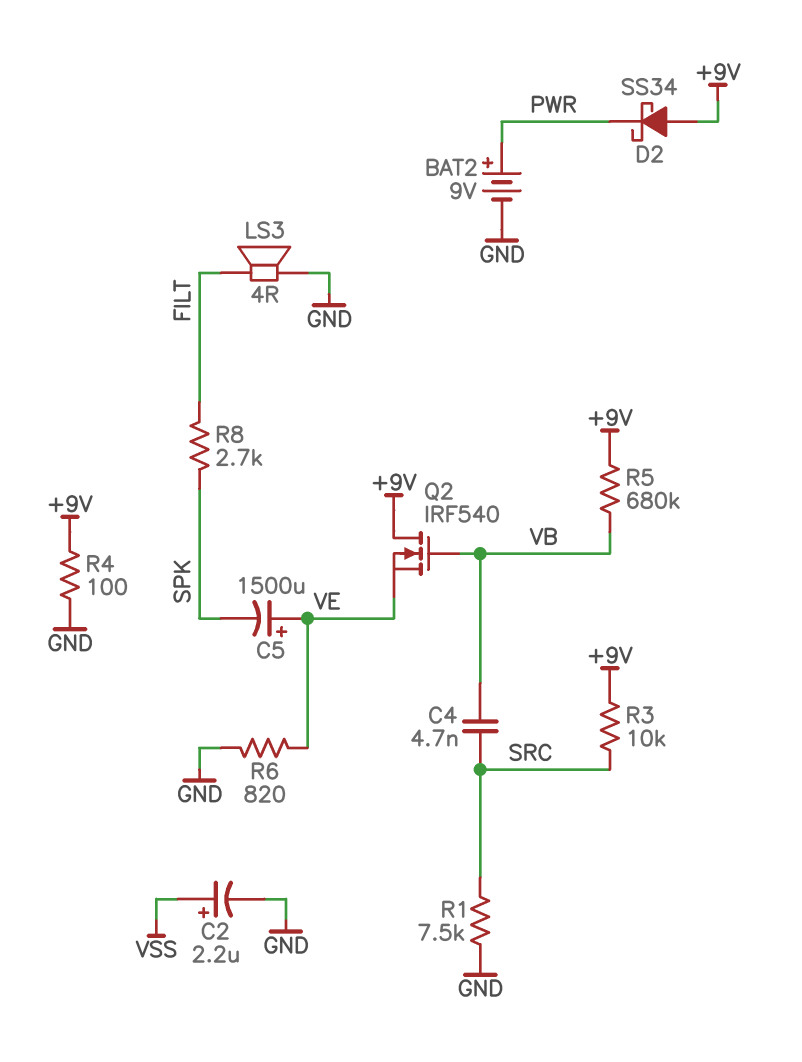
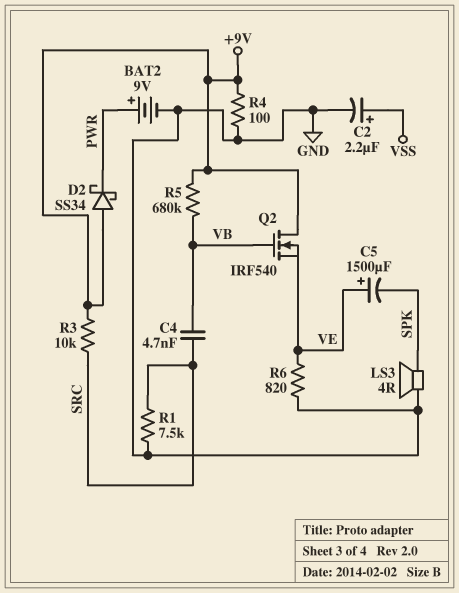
LS3: speaker 4R (FILT, GND) -> speaker 4R (GND, SPK)
R8: 2.7k (FILT, SPK) -> none

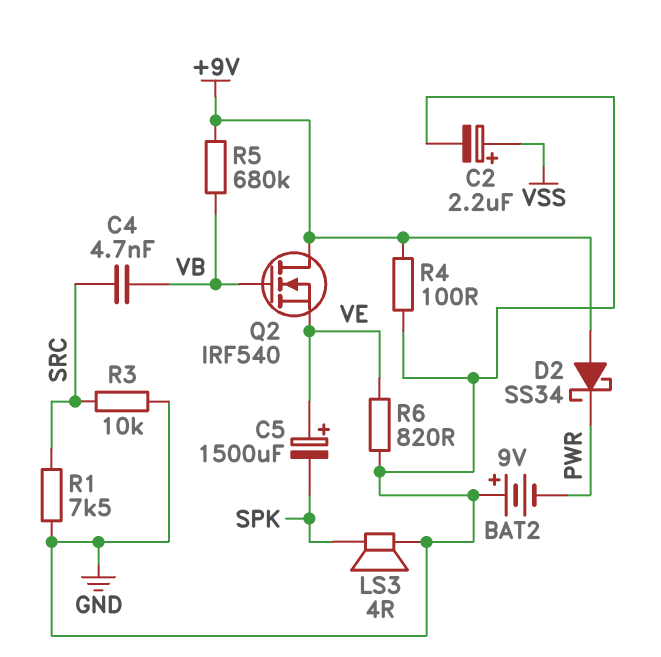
BAT2: 9V (plus PWR, minus GND) -> 9V (plus GND, minus PWR)
R3: 10k (+9V, SRC) -> 10k (GND, SRC)

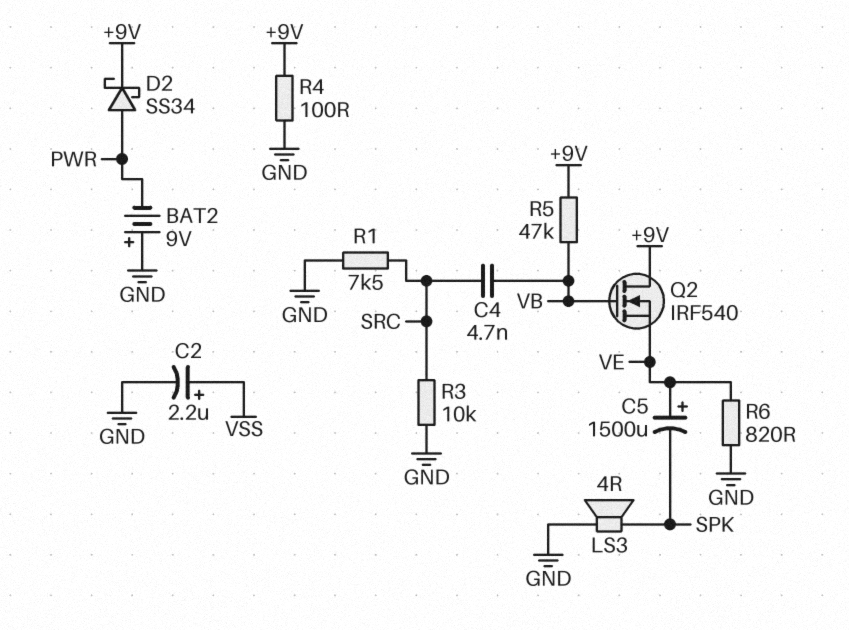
D2: schottky SS34 (A +9V, K PWR) -> schottky SS34 (A PWR, K +9V)
R5: 680k (+9V, VB) -> 47k (+9V, VB)

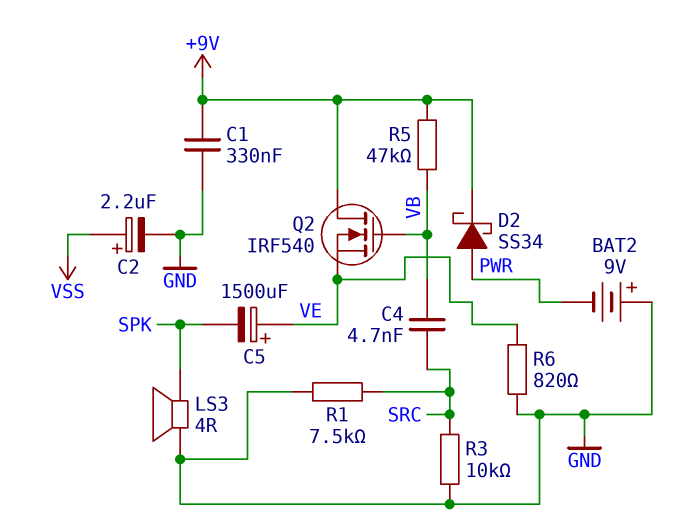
C1: none -> 330nF (+9V, GND)
R4: 100 (+9V, GND) -> none

